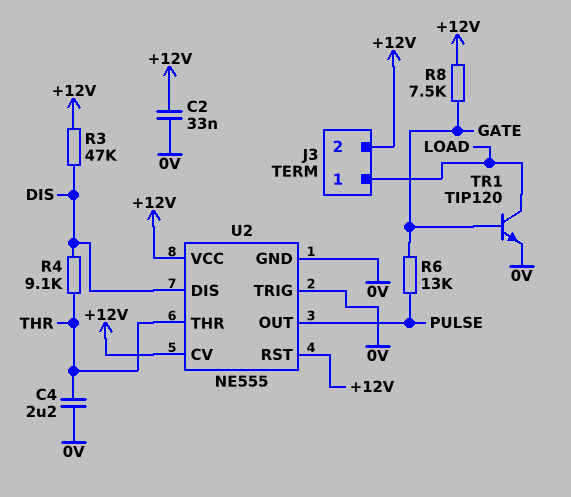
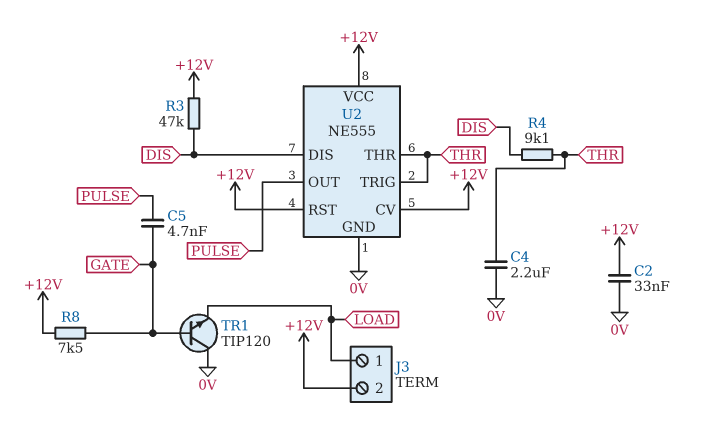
C5: none -> 4.7nF (GATE, PULSE)
R6: 13k (GATE, PULSE) -> none
TR1: NPN TIP120 (B GATE, C LOAD, E 0V) -> NPN TIP120 (B GATE, C 0V, E LOAD)
U2 pin TRIG: 0V -> THR

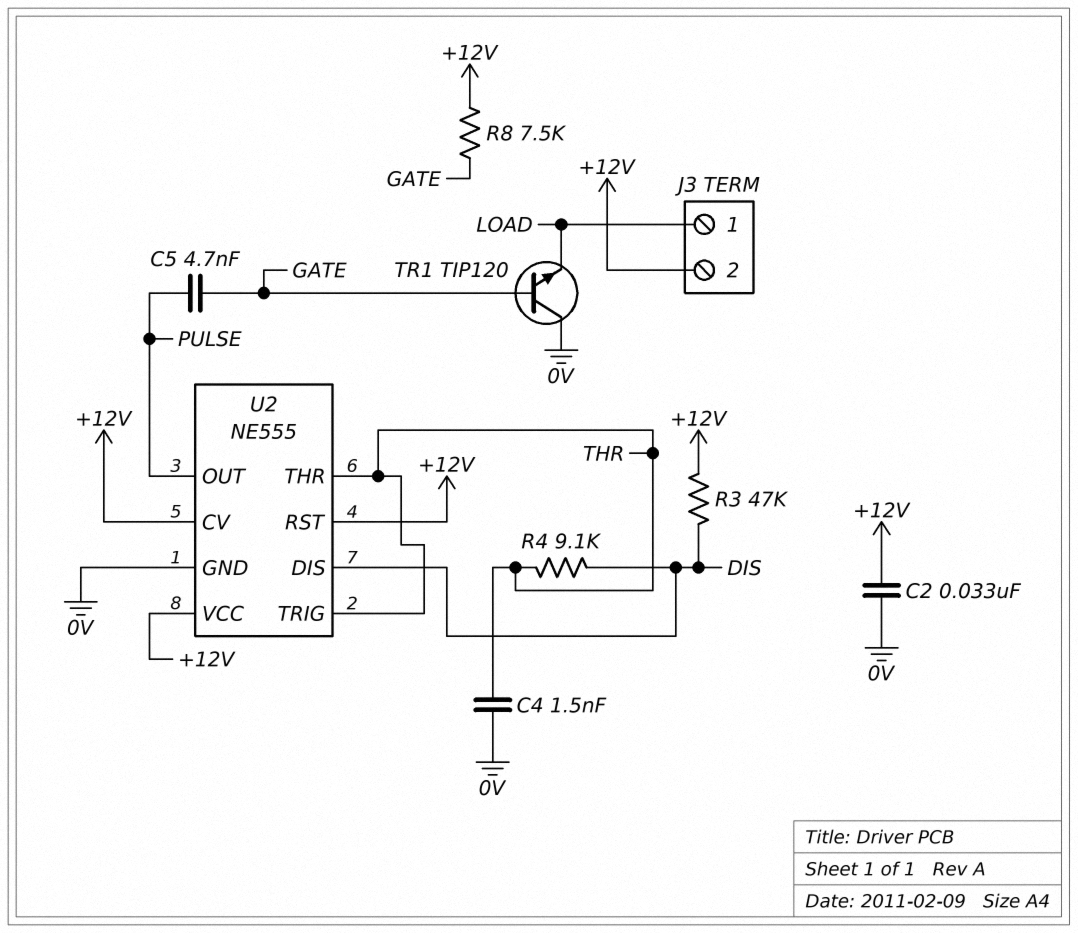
C4: 2.2uF (0V, THR) -> 1.5nF (0V, THR)

